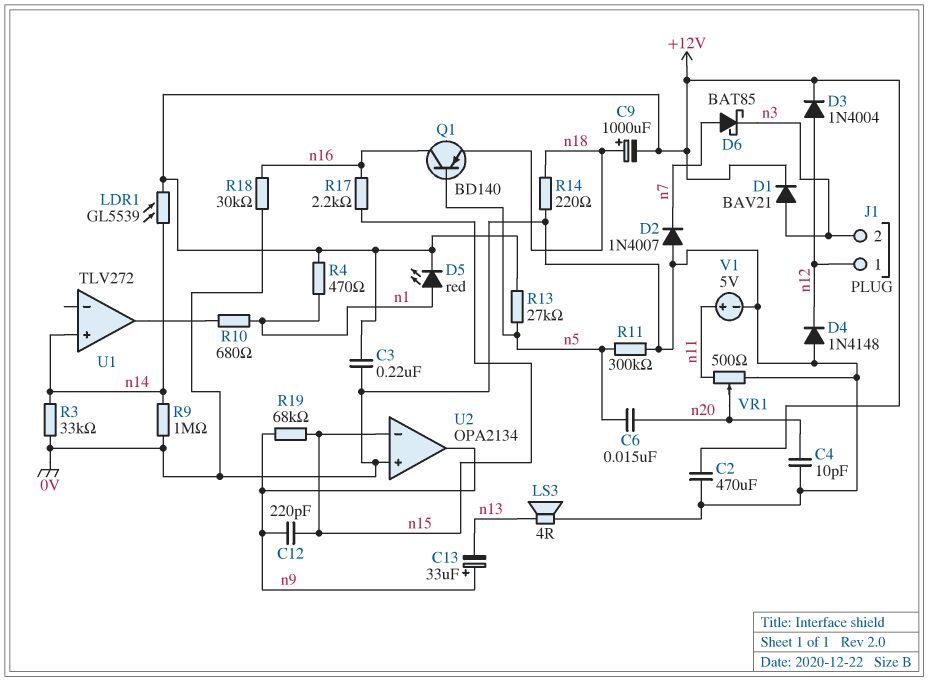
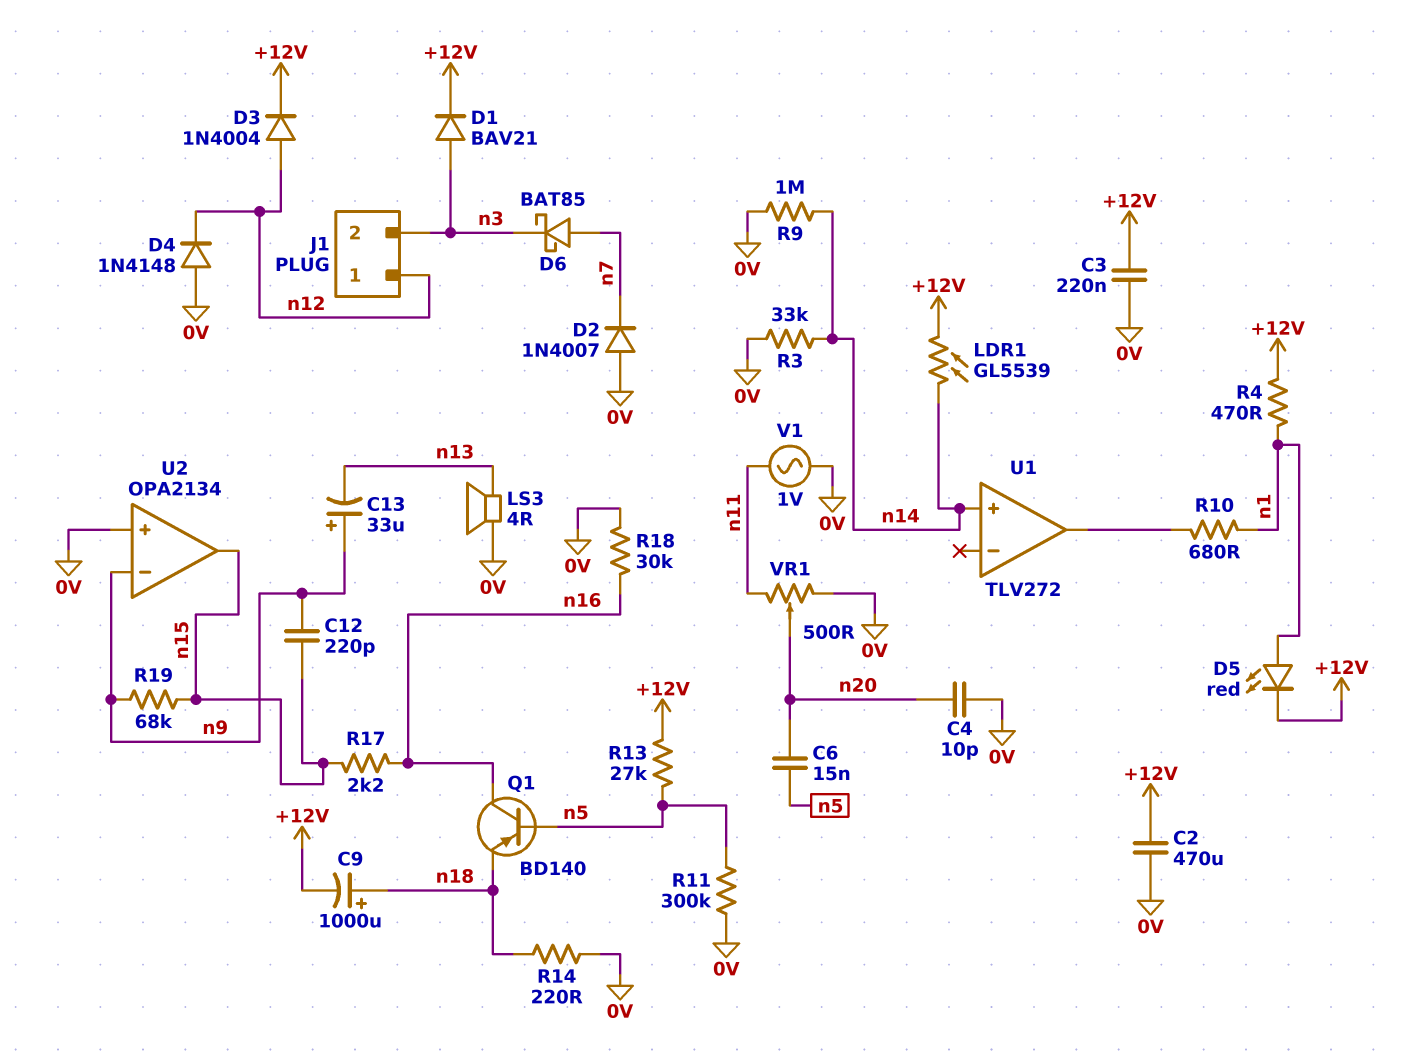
U2 pin in-: n15 -> n9
U2 pin out: n9 -> n15
V1: 5V (plus n11, minus 0V) -> AC 1V (0V, n11)

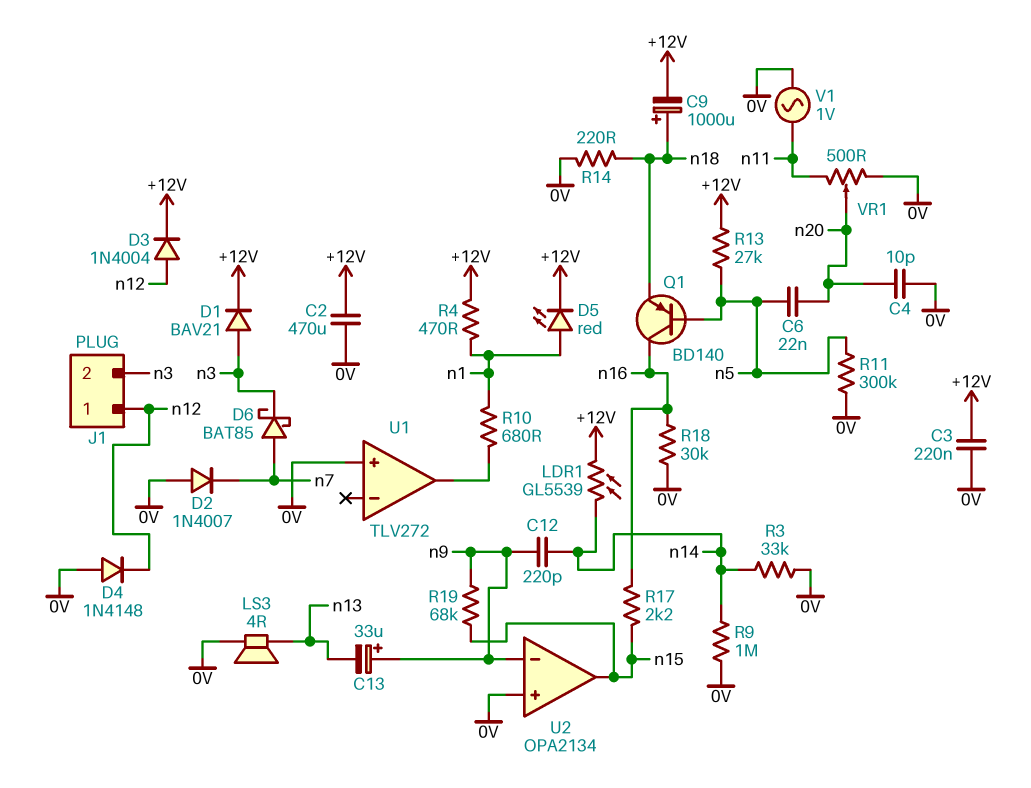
C6: 15nF (n5, n20) -> 22nF (n5, n20)
C12: 220pF (n9, n15) -> 220pF (n9, n14)
U1 pin in+: n14 -> 0V

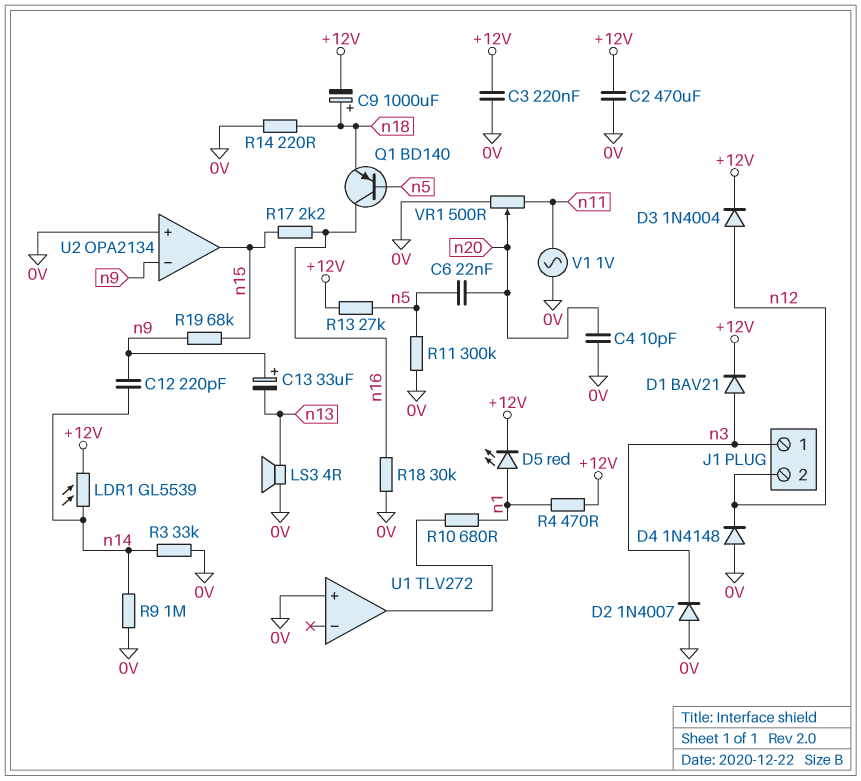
D2: diode 1N4007 (A 0V, K n7) -> diode 1N4007 (A 0V, K n3)
D6: schottky BAT85 (A n7, K n3) -> none
J1 pin 1: n12 -> n3
J1 pin 2: n3 -> n12

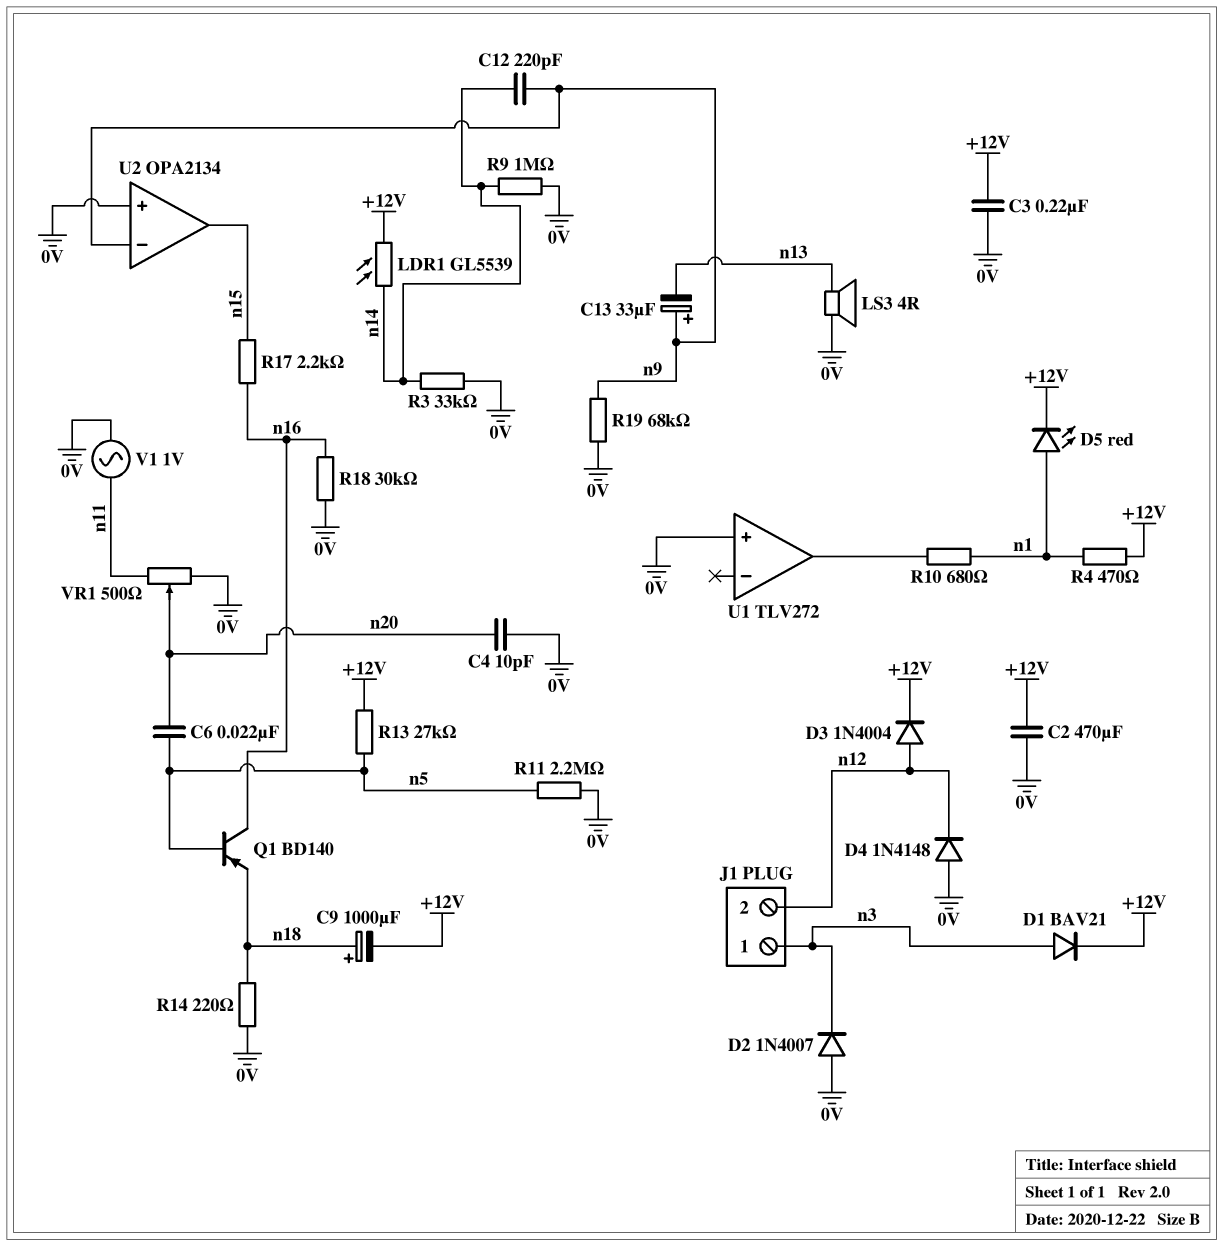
R11: 300k (0V, n5) -> 2.2M (0V, n5)
R19: 68k (n9, n15) -> 68k (0V, n9)

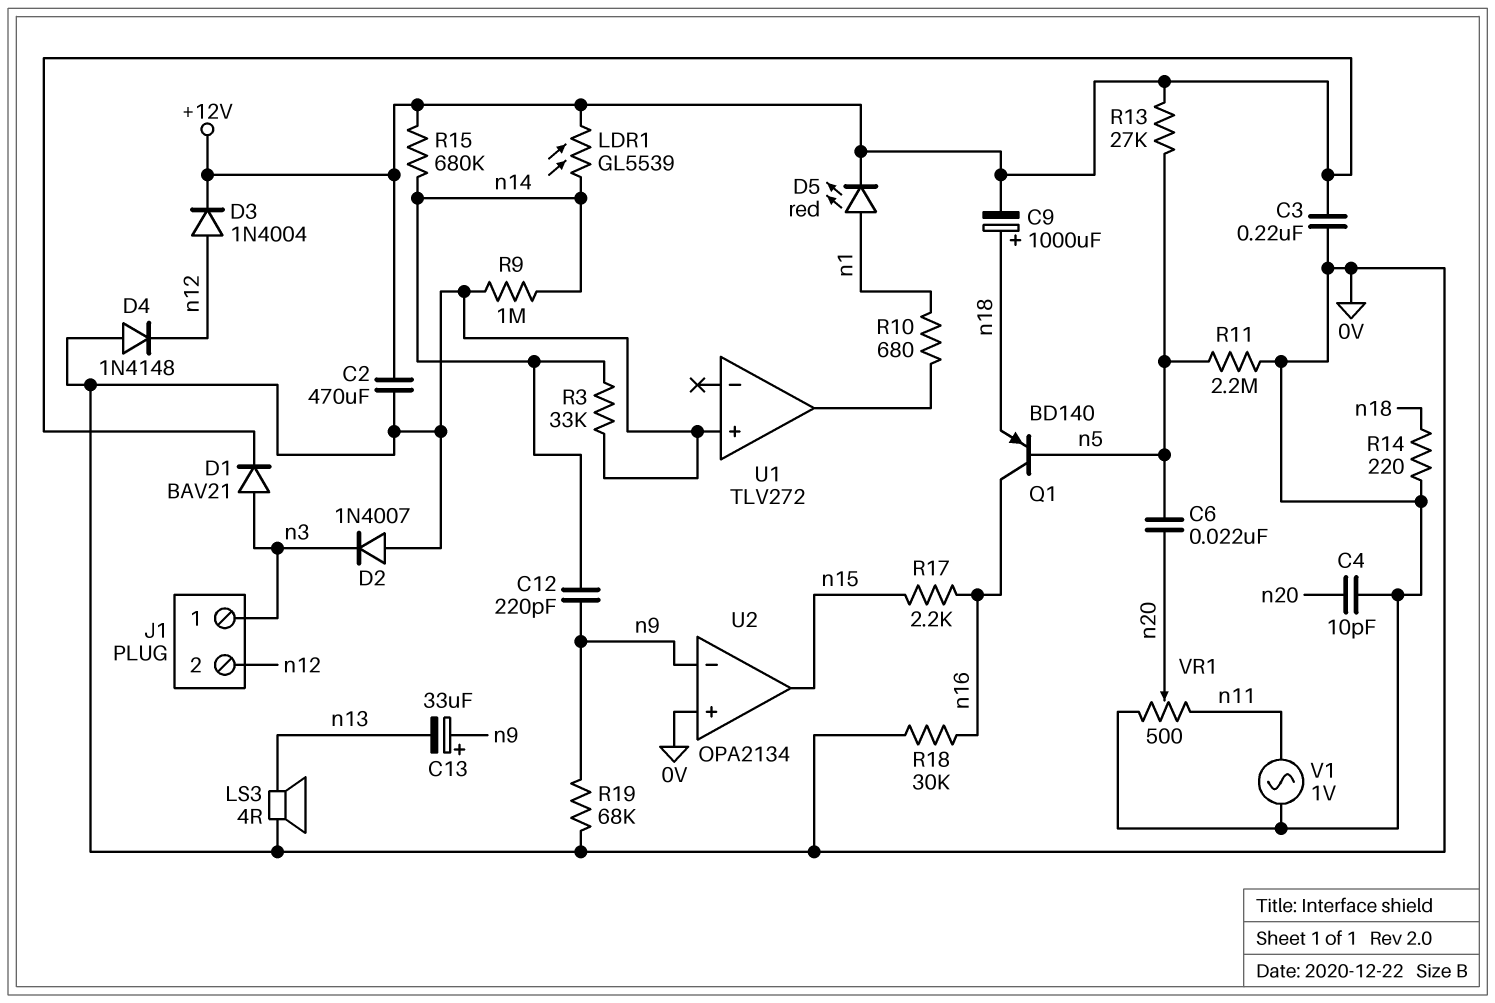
R4: 470 (+12V, n1) -> none
R15: none -> 680k (+12V, n14)

